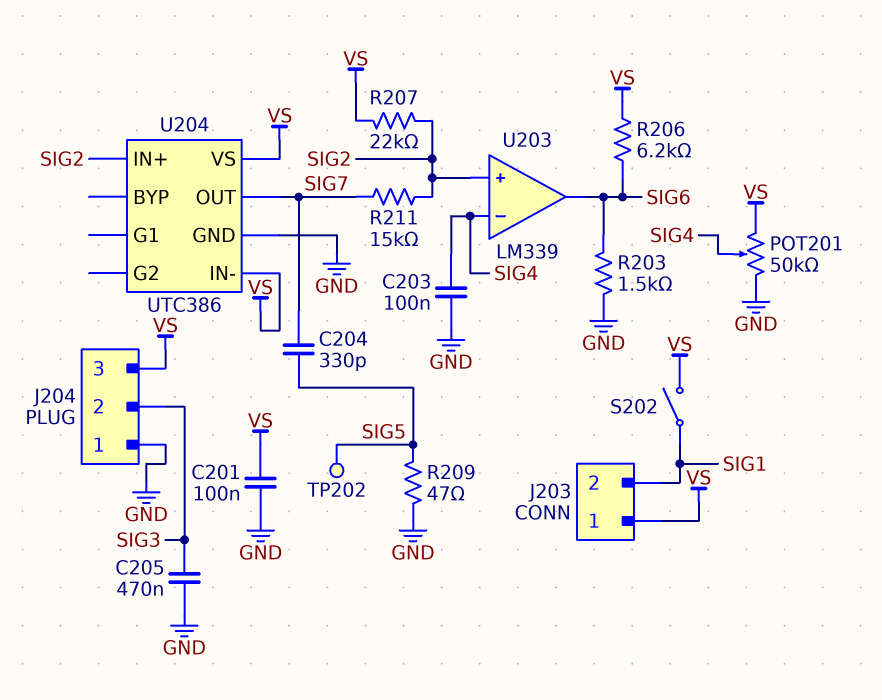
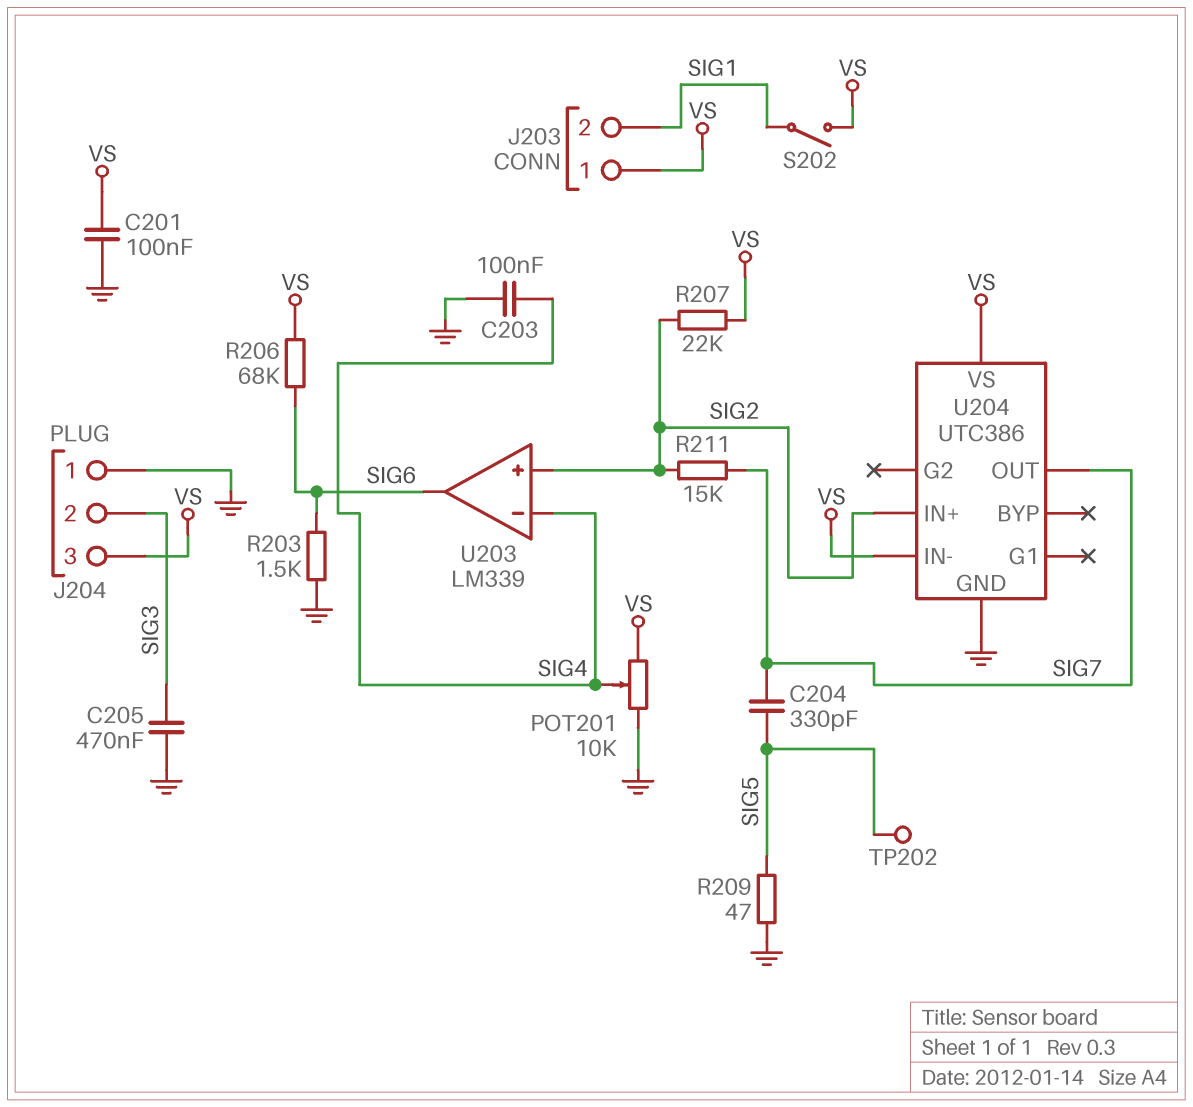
POT201: 50k (GND, VS, wiper SIG4) -> 10k (GND, VS, wiper SIG4)
R206: 6.2k (SIG6, VS) -> 68k (SIG6, VS)

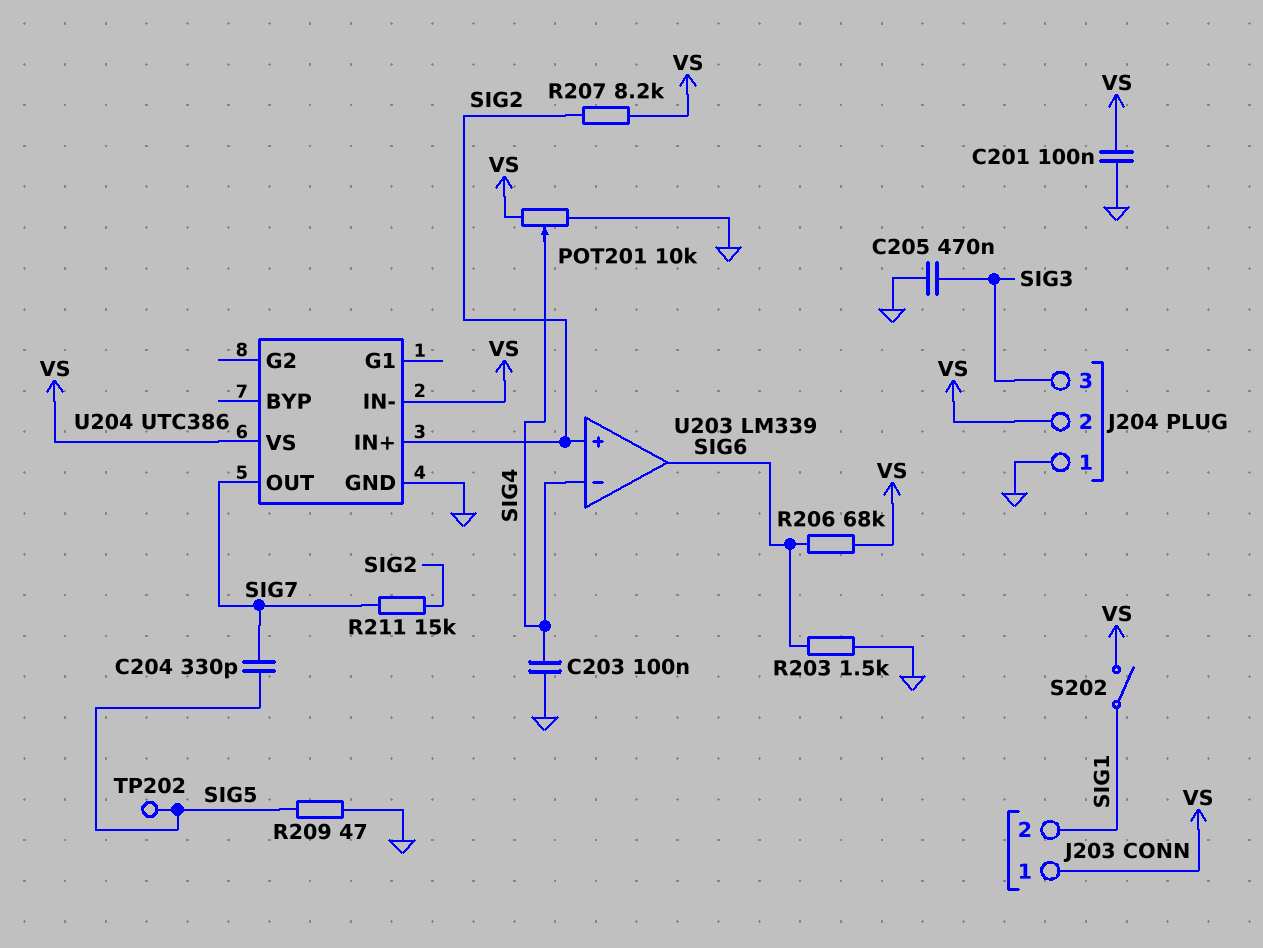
J204 pin 2: SIG3 -> VS
J204 pin 3: VS -> SIG3
R207: 22k (SIG2, VS) -> 8.2k (SIG2, VS)

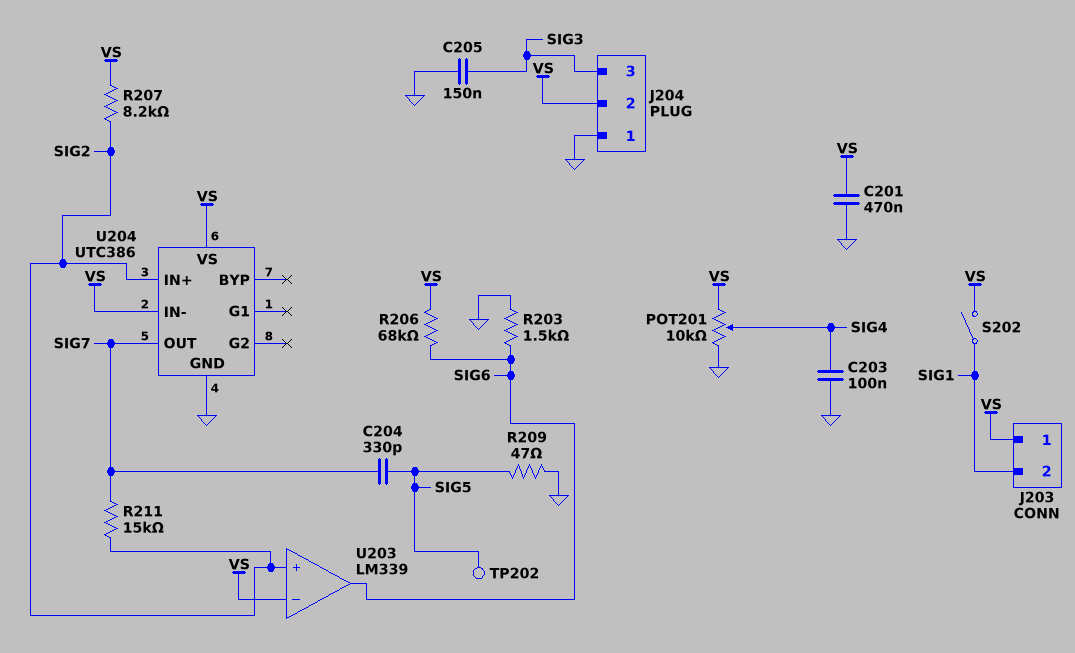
C201: 100nF (GND, VS) -> 470nF (GND, VS)
C205: 470nF (GND, SIG3) -> 150nF (GND, SIG3)
U203 pin in-: SIG4 -> VS

